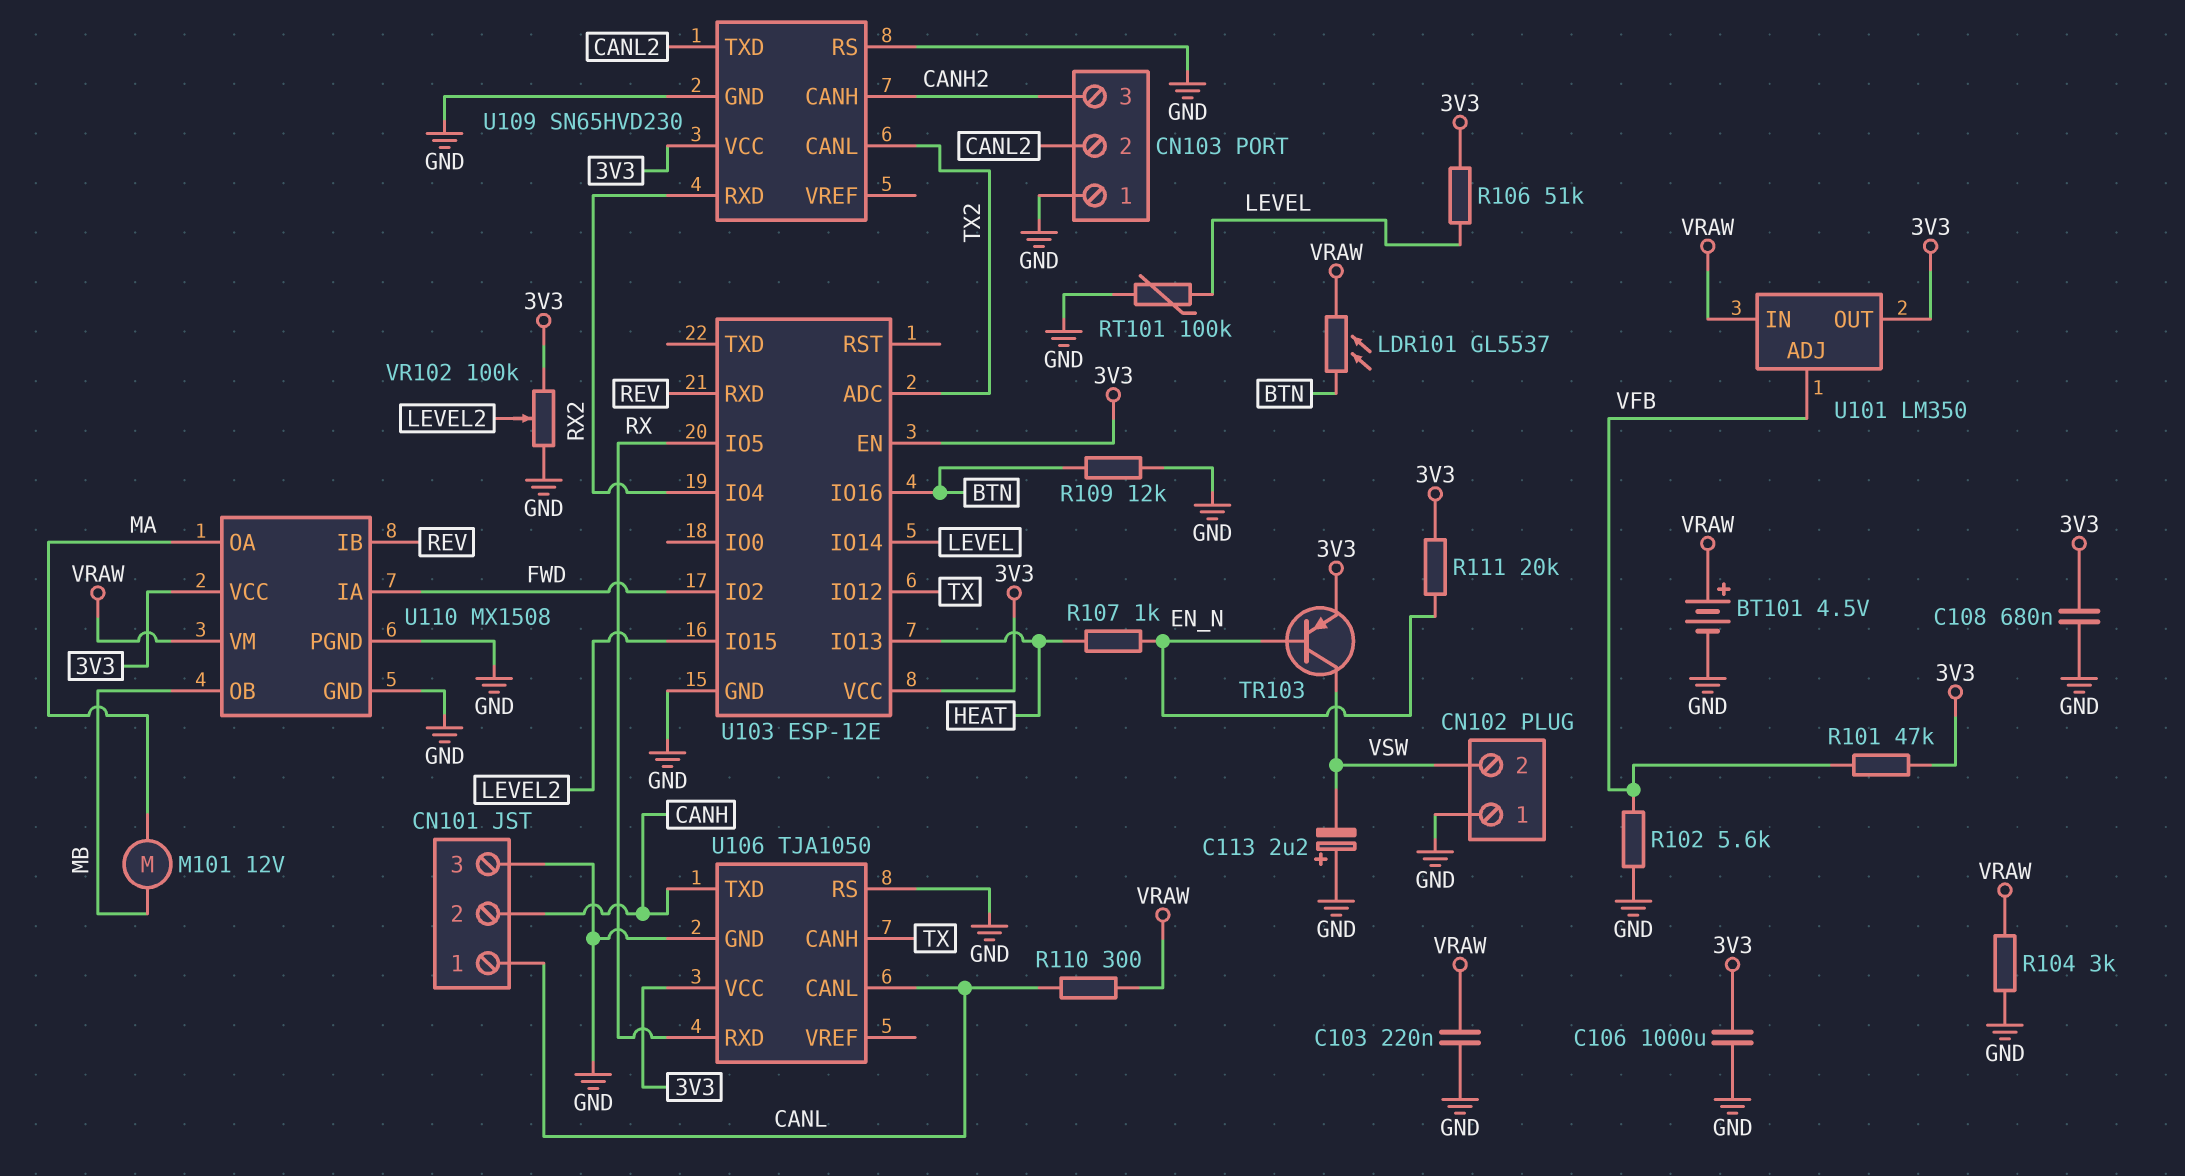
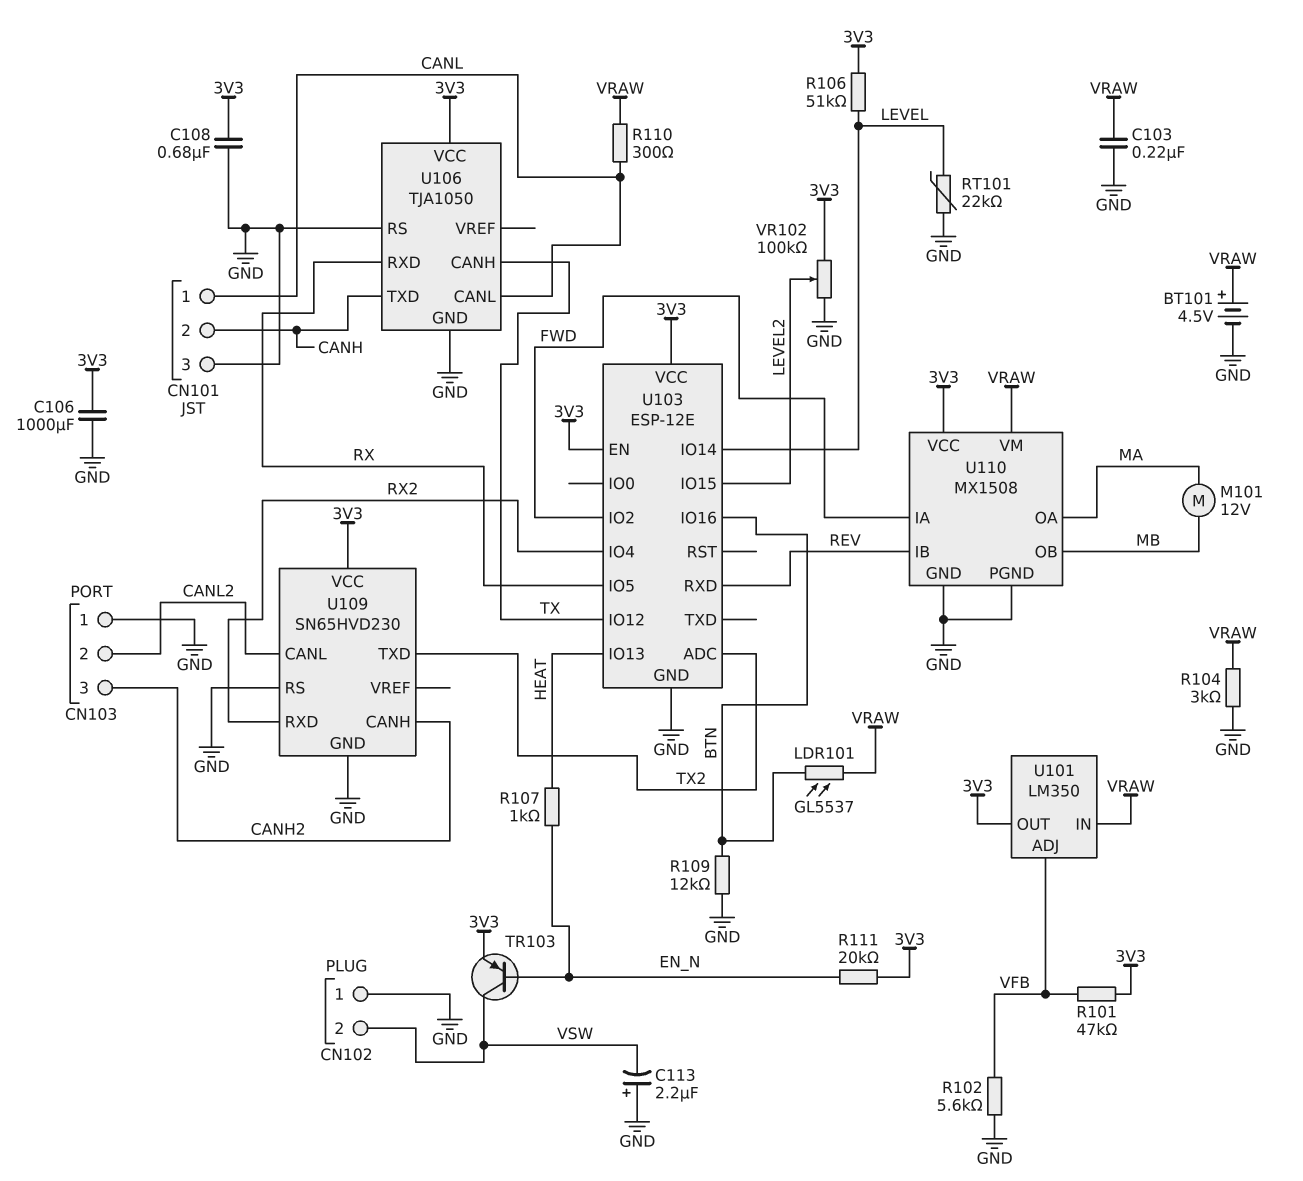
RT101: 100k (GND, LEVEL) -> 22k (GND, LEVEL)
U109 pin CANL: TX2 -> CANL2
U109 pin TXD: CANL2 -> TX2

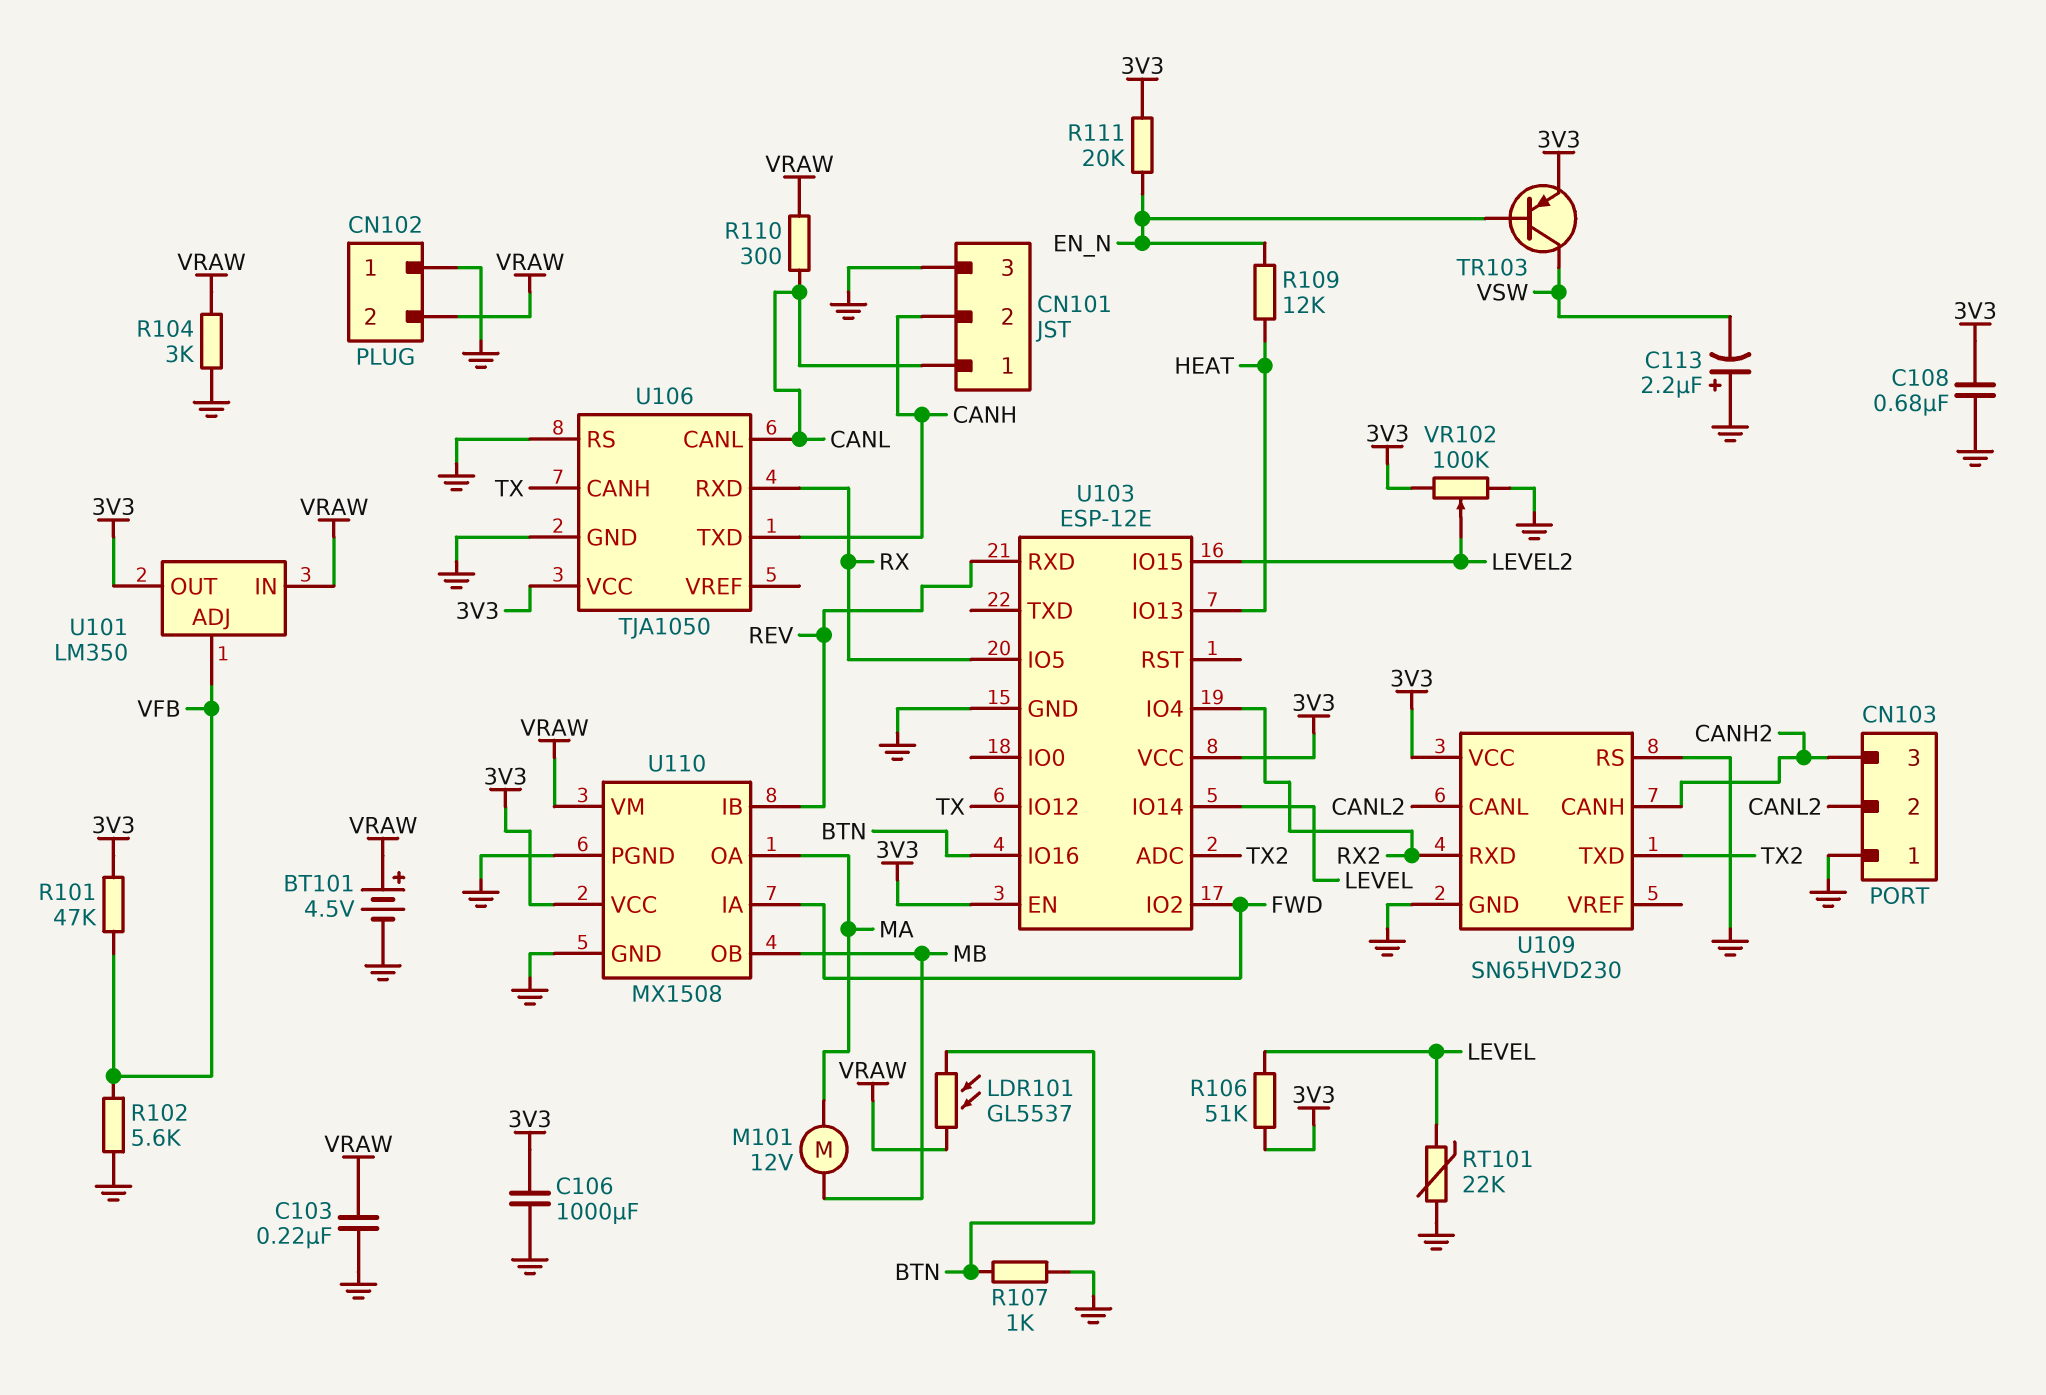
CN102 pin 2: VSW -> VRAW
R107: 1k (EN_N, HEAT) -> 1k (BTN, GND)
R109: 12k (BTN, GND) -> 12k (EN_N, HEAT)

